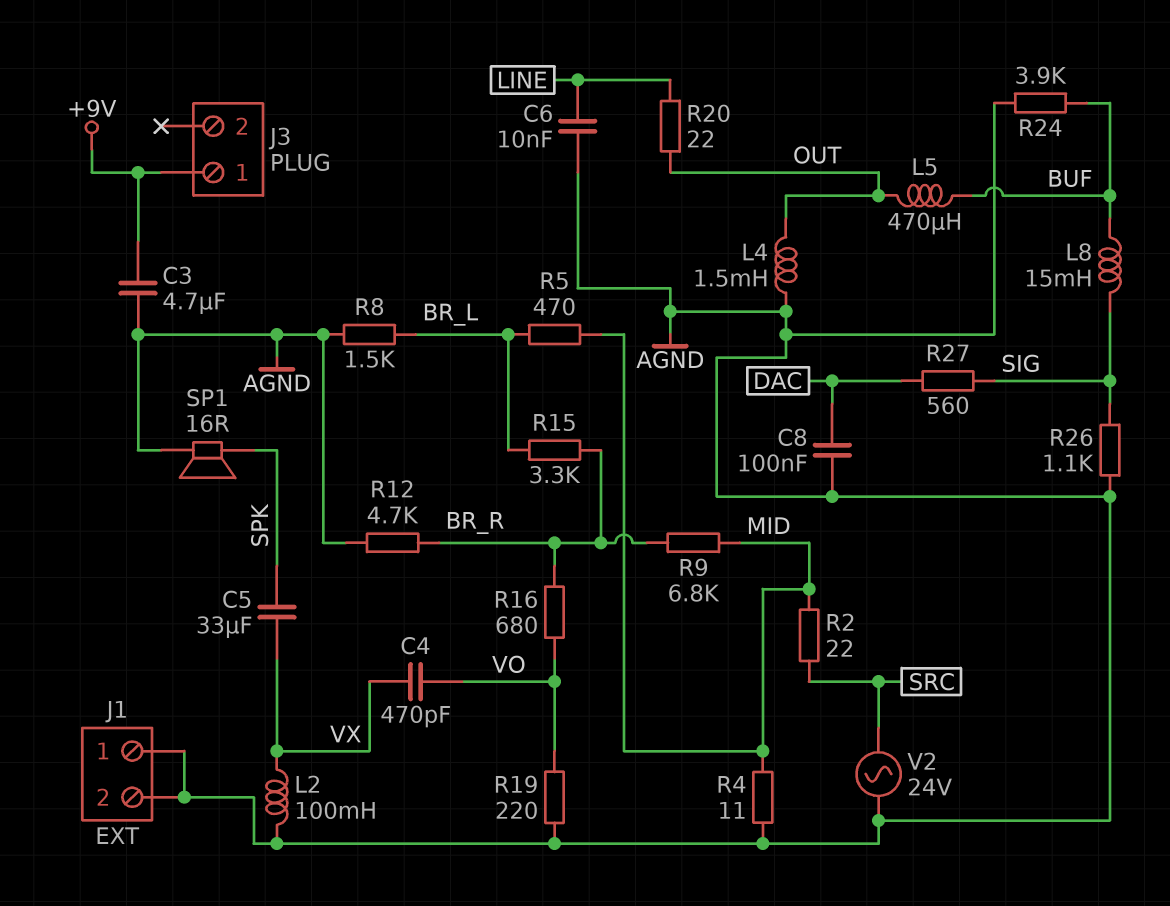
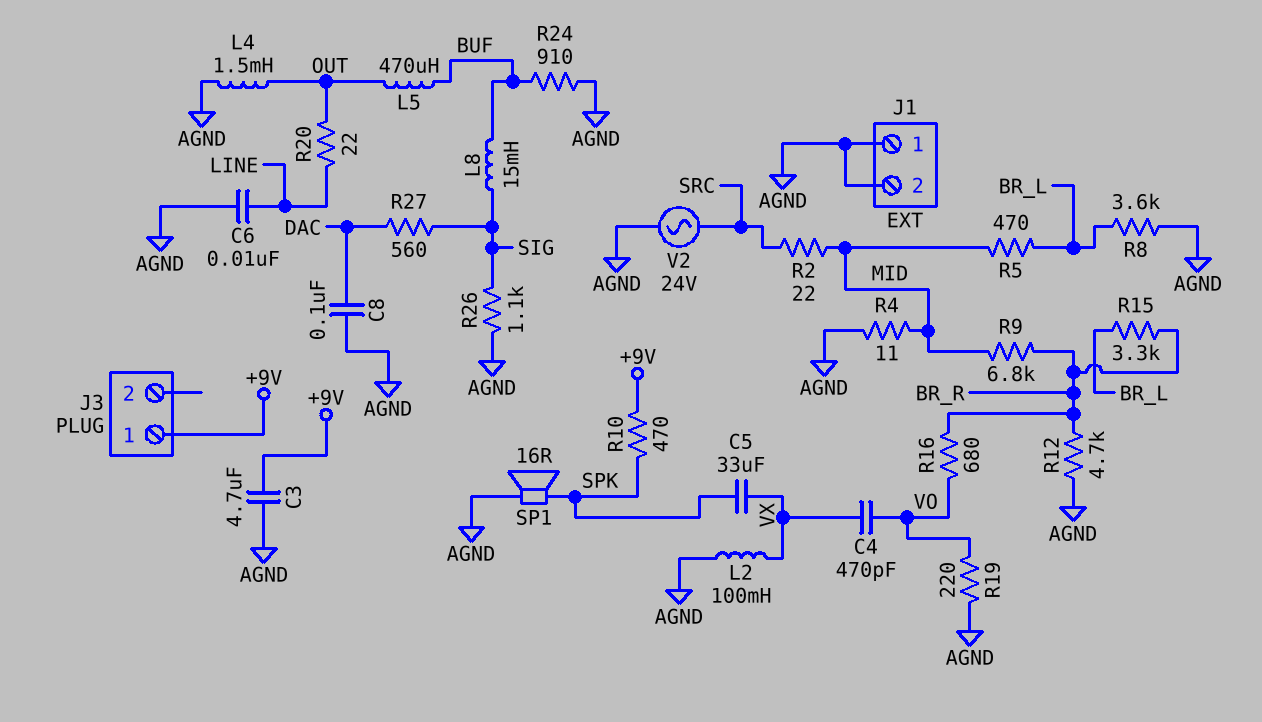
R8: 1.5k (AGND, BR_L) -> 3.6k (AGND, BR_L)
R10: none -> 470 (+9V, SPK)
R24: 3.9k (AGND, BUF) -> 910 (AGND, BUF)

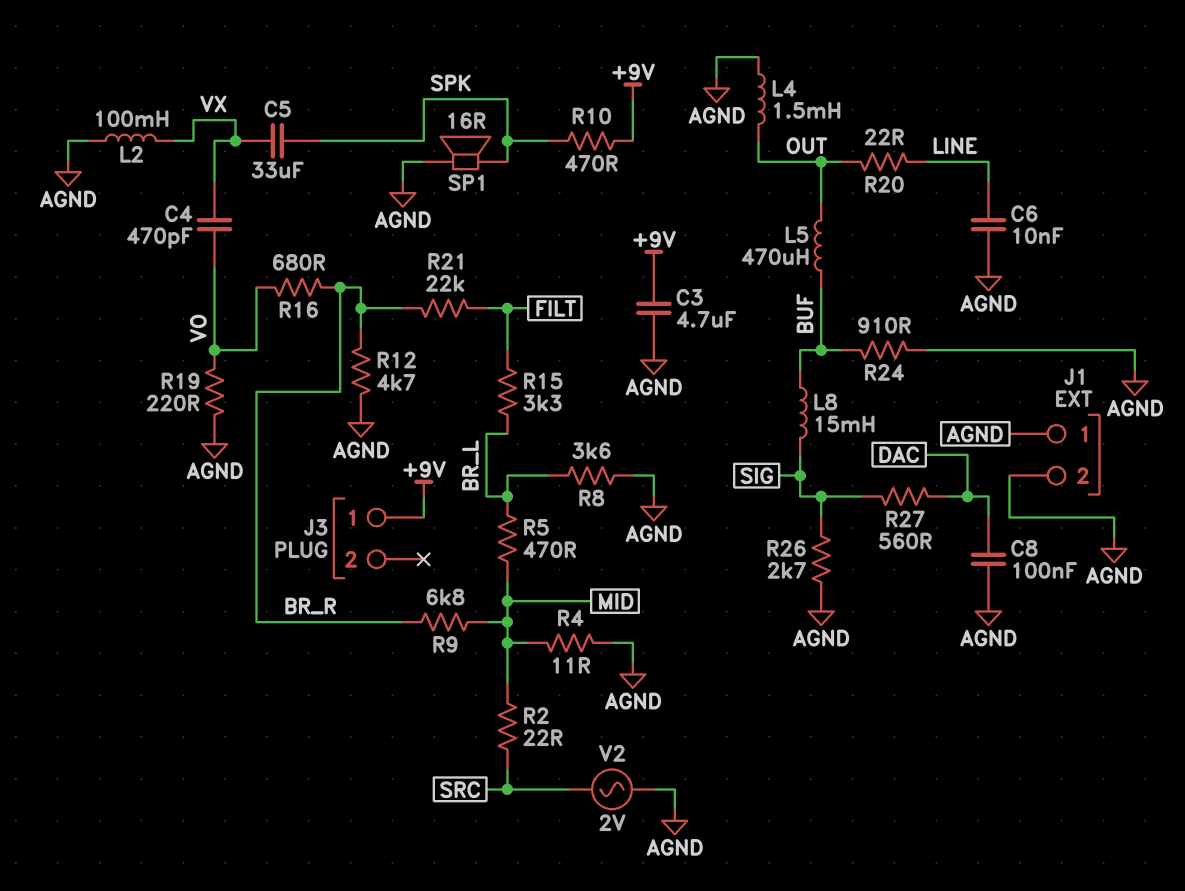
R15: 3.3k (BR_L, BR_R) -> 3.3k (BR_L, FILT)
R21: none -> 22k (BR_R, FILT)
R26: 1.1k (AGND, SIG) -> 2.7k (AGND, SIG)
V2: AC 24V (AGND, SRC) -> AC 2V (AGND, SRC)

